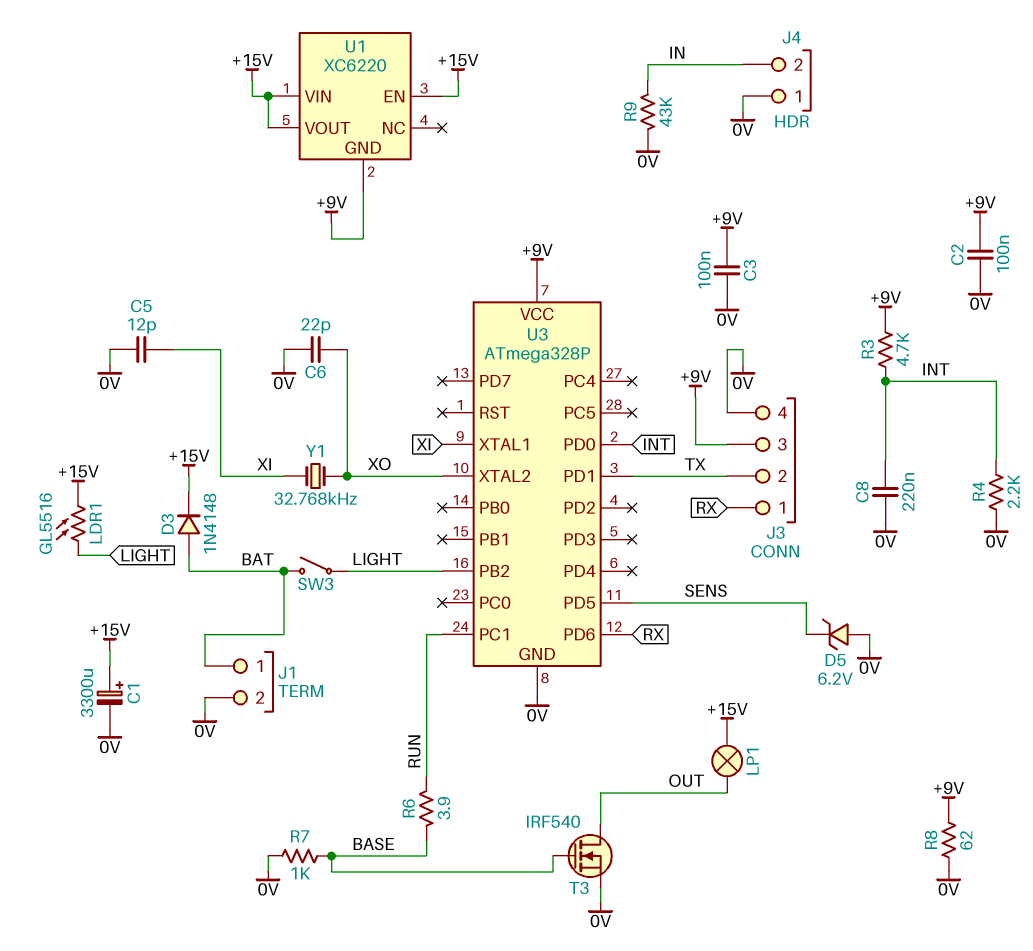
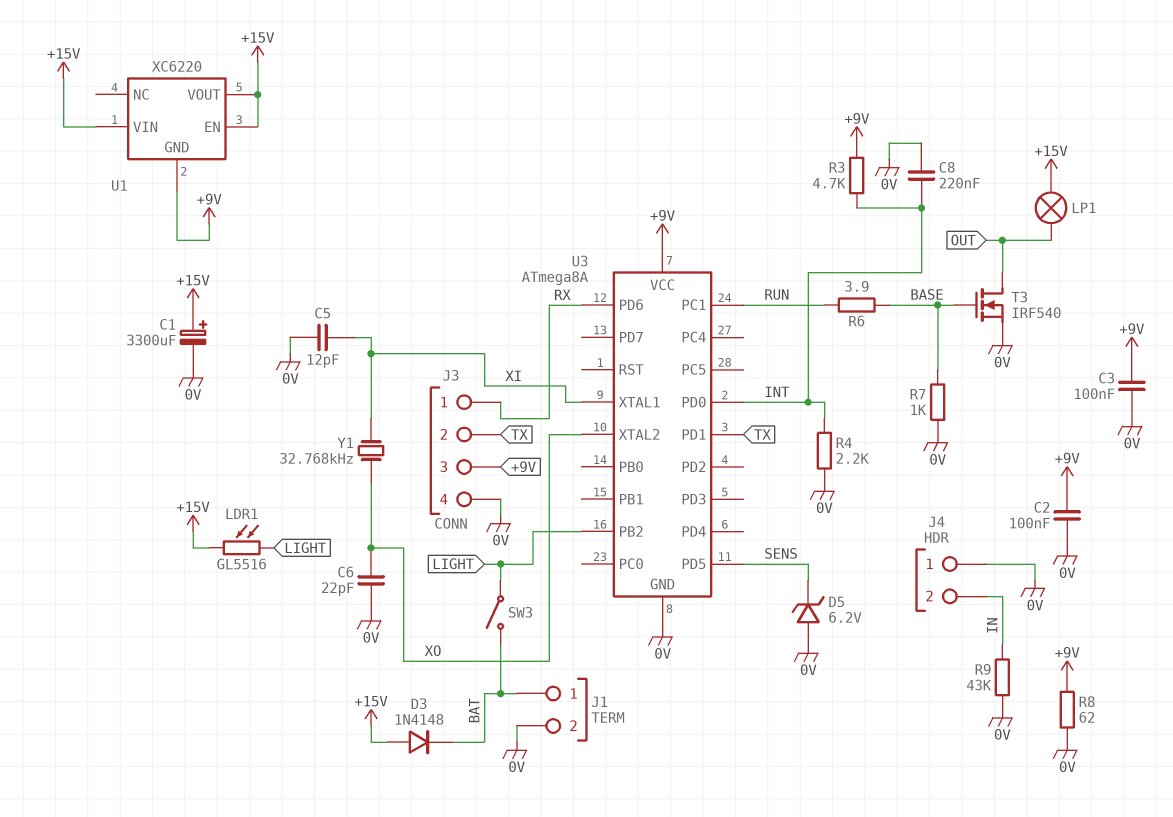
D3: diode 1N4148 (A BAT, K +15V) -> diode 1N4148 (A +15V, K BAT)
U3: ATmega328P -> ATmega8A

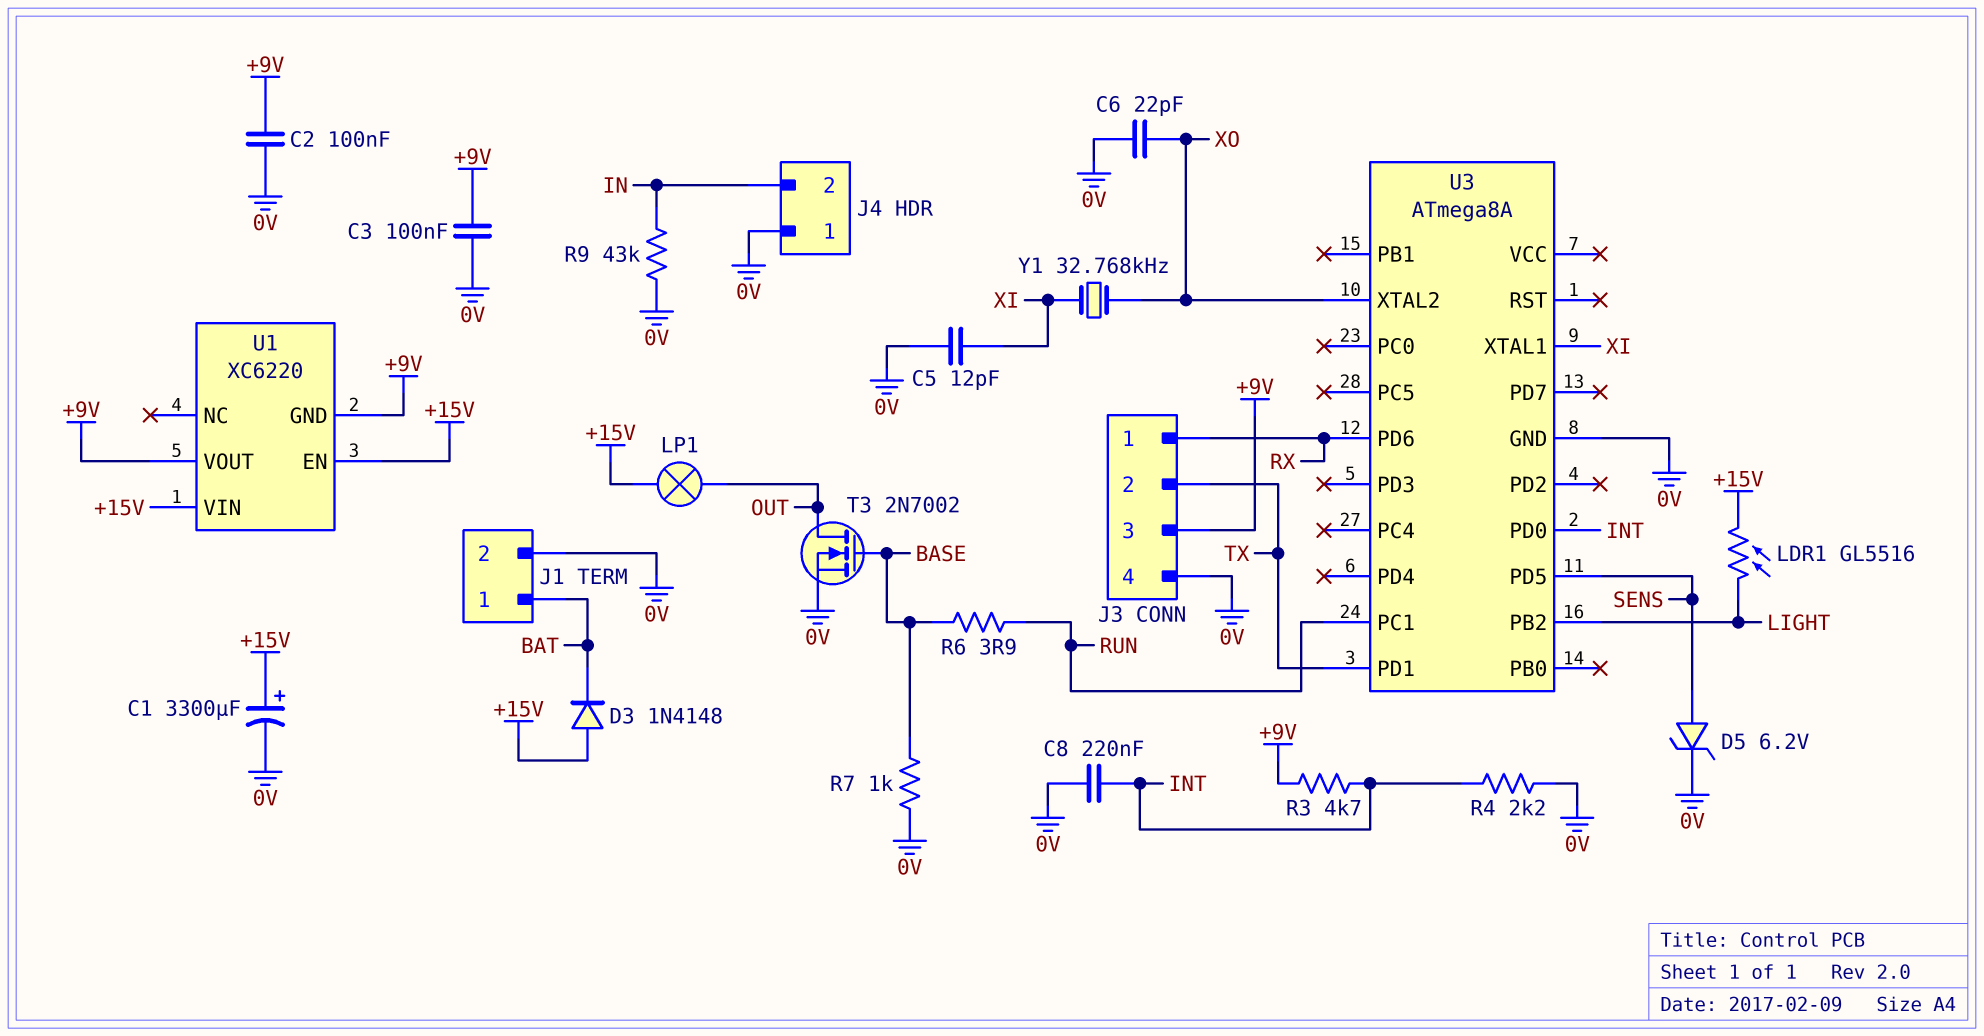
D5: zener 6.2V (A 0V, K SENS) -> zener 6.2V (A SENS, K 0V)
R8: 62 (+9V, 0V) -> none
SW3: switch (BAT, LIGHT) -> none
T3: NMOS IRF540 (G BASE, D OUT, S 0V) -> NMOS 2N7002 (G BASE, D OUT, S 0V)
U1 pin VOUT: +15V -> +9V
U3 pin VCC: +9V -> none

